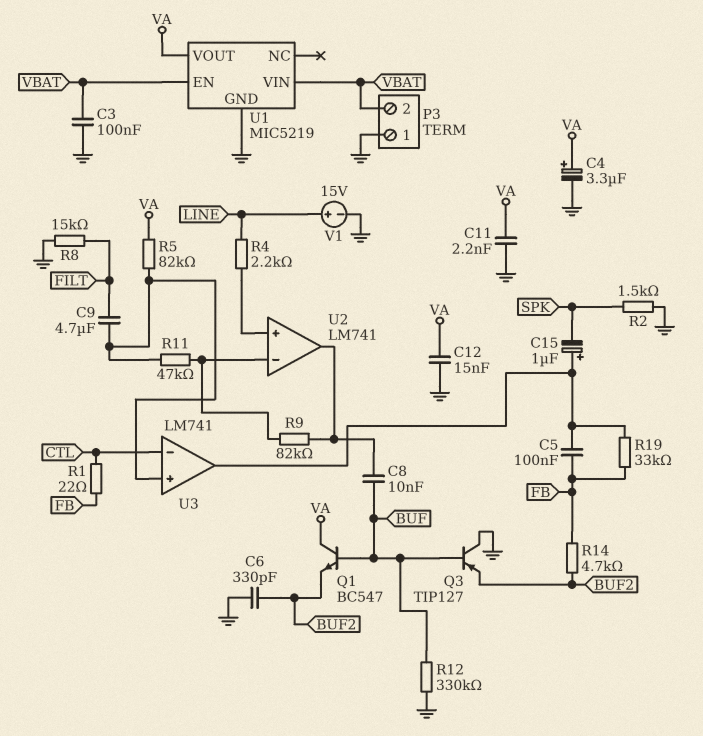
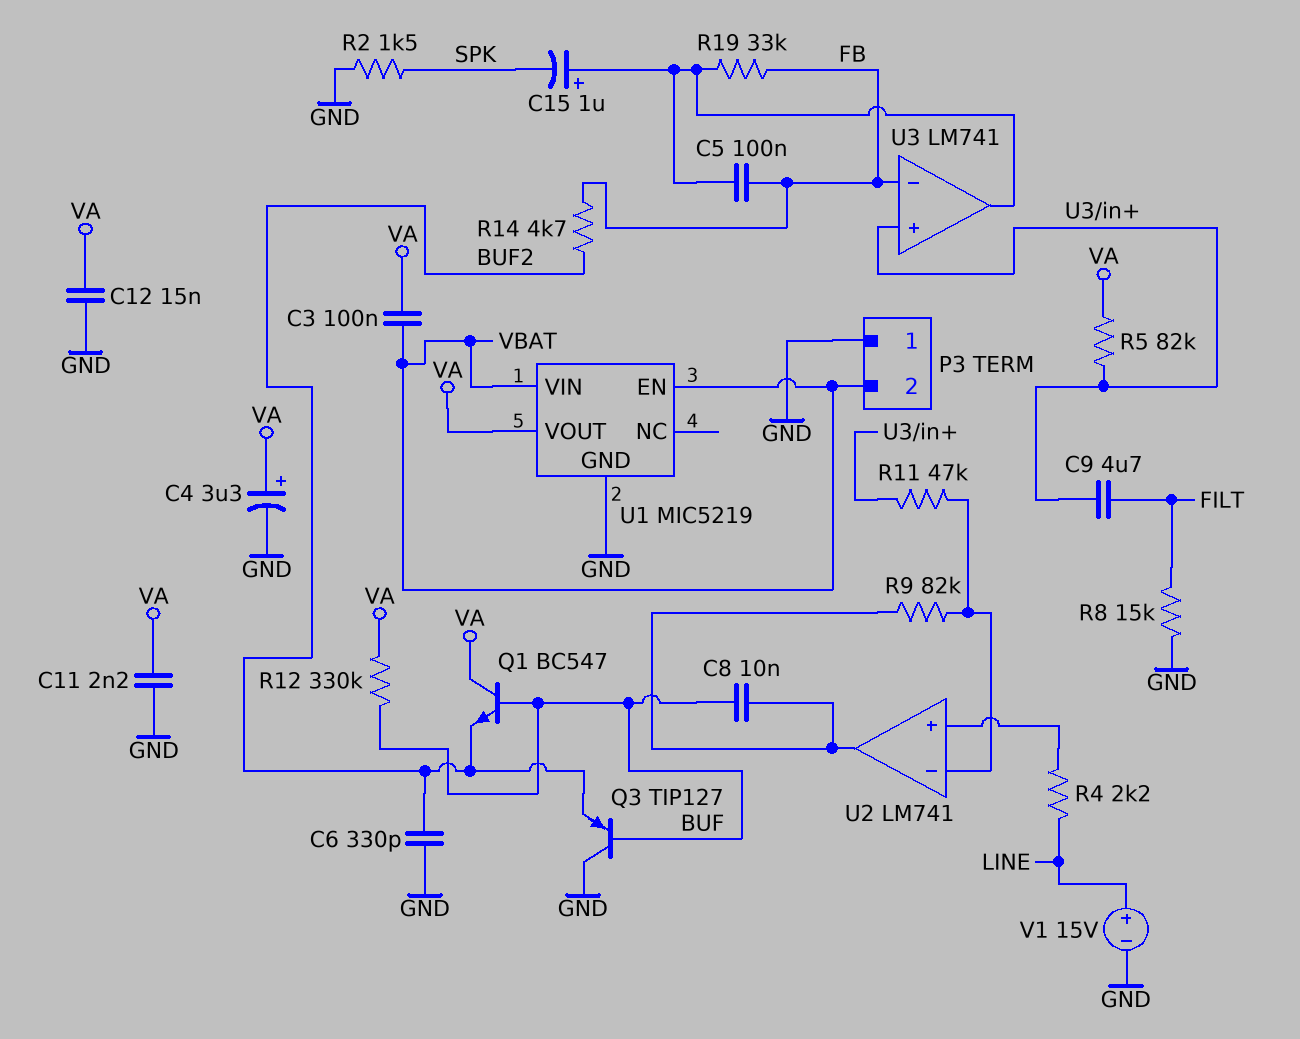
C3: 100nF (GND, VBAT) -> 100nF (VA, VBAT)
R1: 22 (CTL, FB) -> none
R12: 330k (BUF, GND) -> 330k (BUF, VA)
U3 pin in-: CTL -> FB

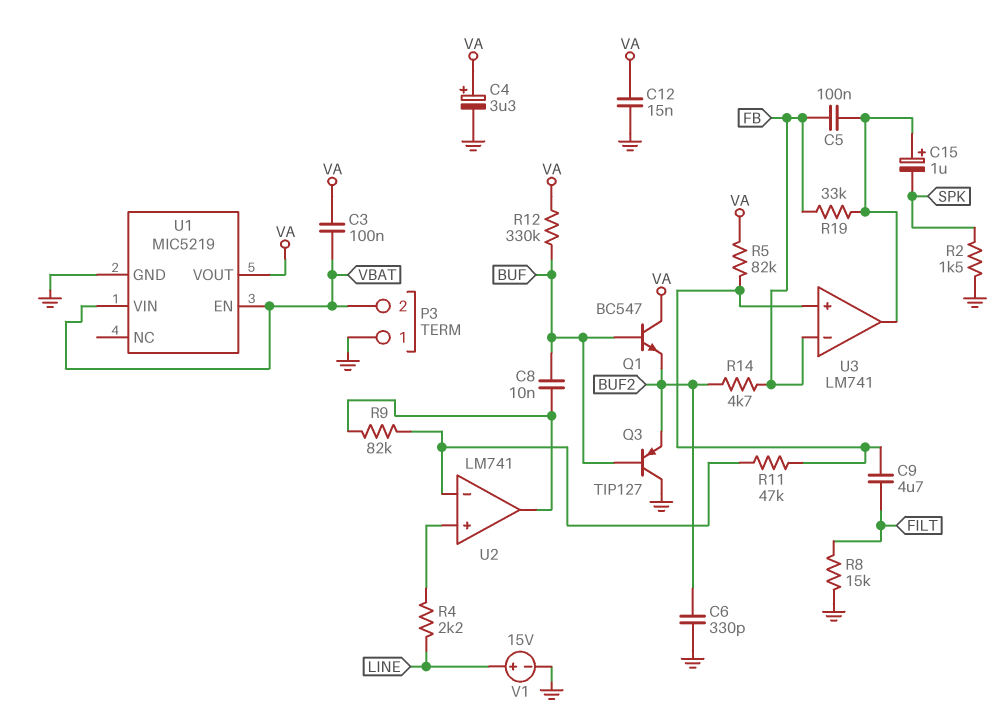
C11: 2.2nF (GND, VA) -> none

